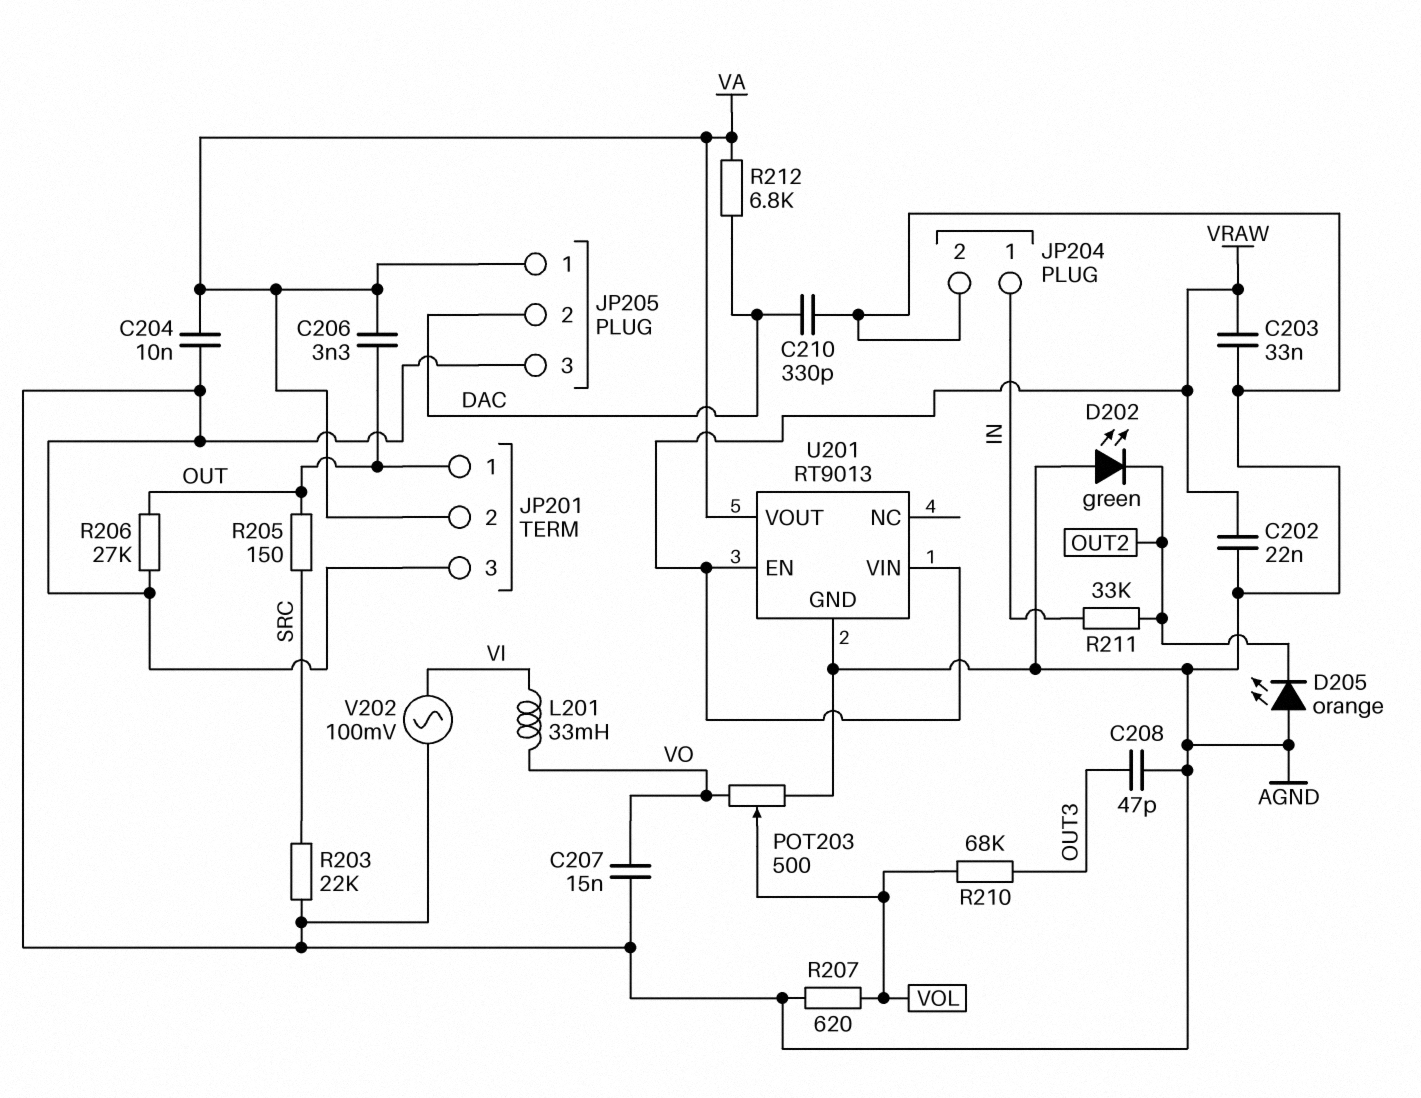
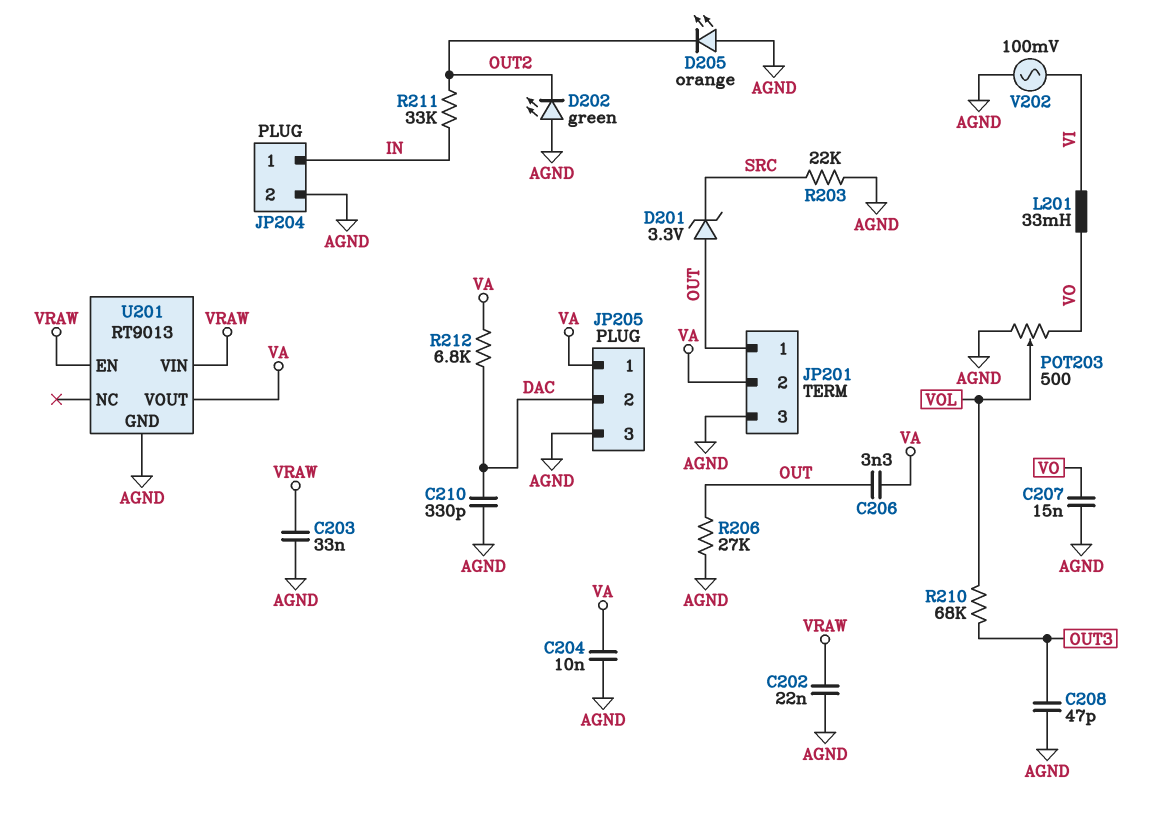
D201: none -> zener 3.3V (A OUT, K SRC)
R205: 150 (OUT, SRC) -> none
R207: 620 (AGND, VOL) -> none

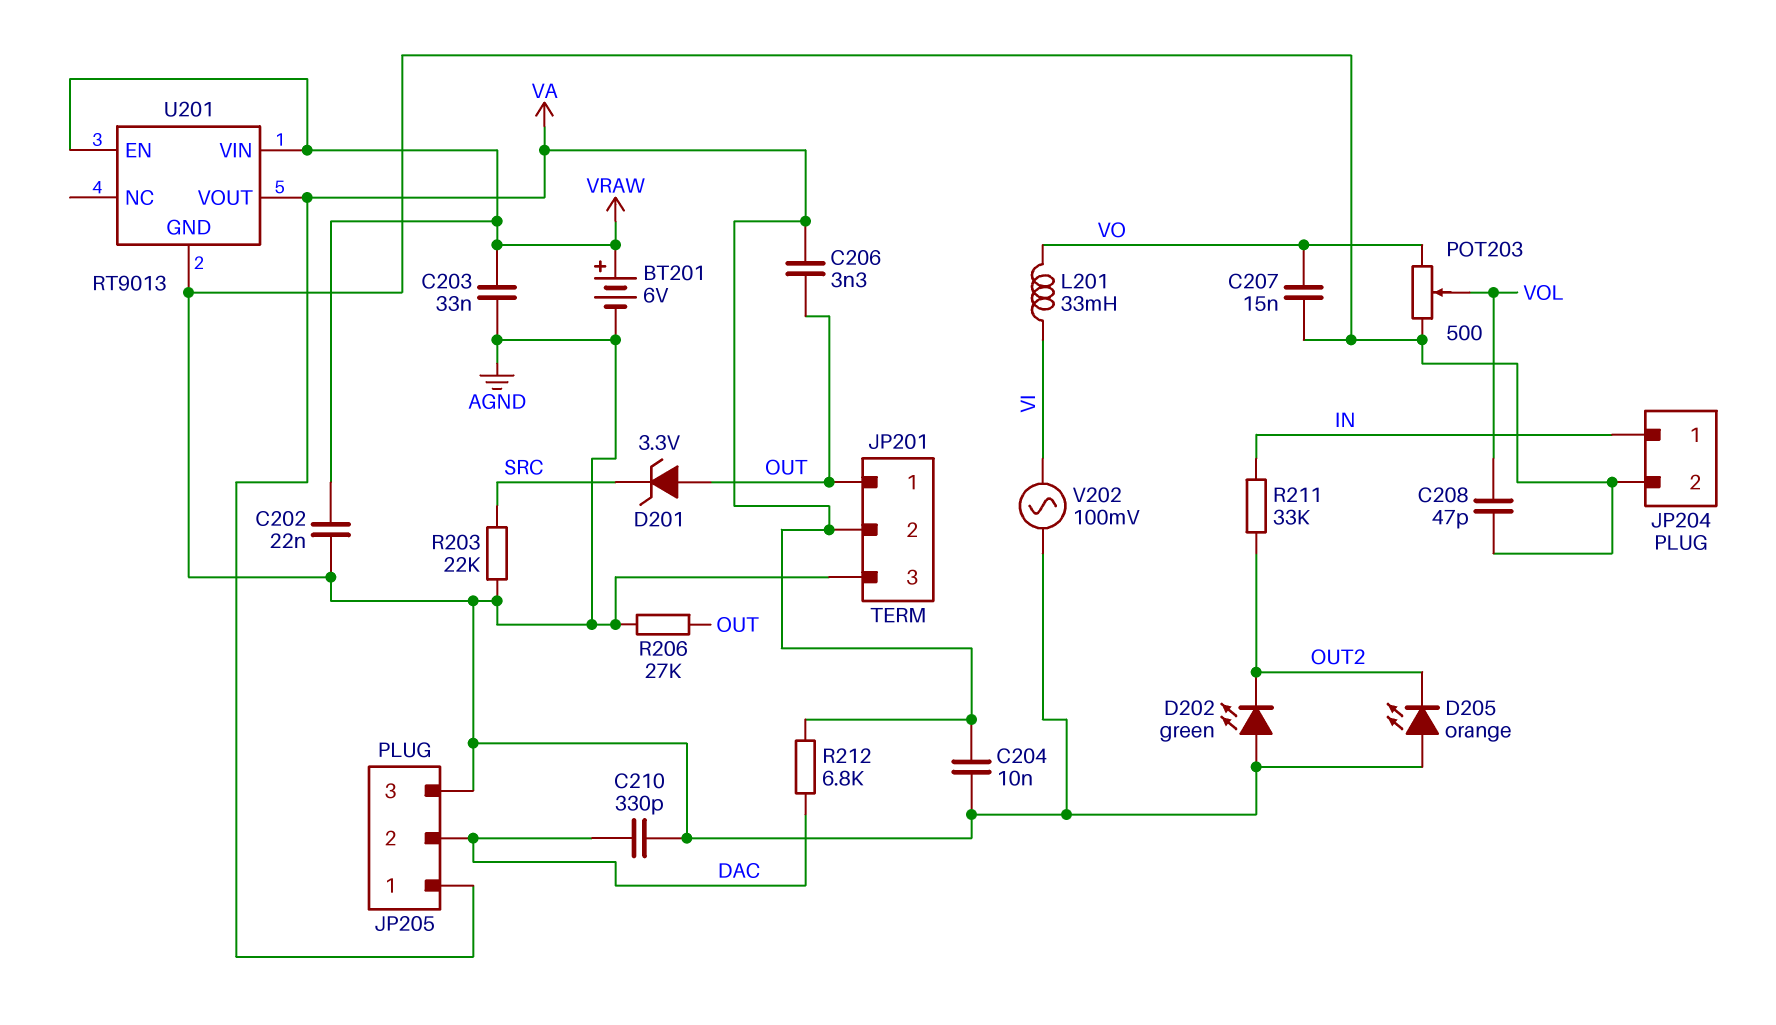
BT201: none -> 6V (plus VRAW, minus AGND)
C208: 47pF (AGND, OUT3) -> 47pF (AGND, VOL)
R210: 68k (OUT3, VOL) -> none

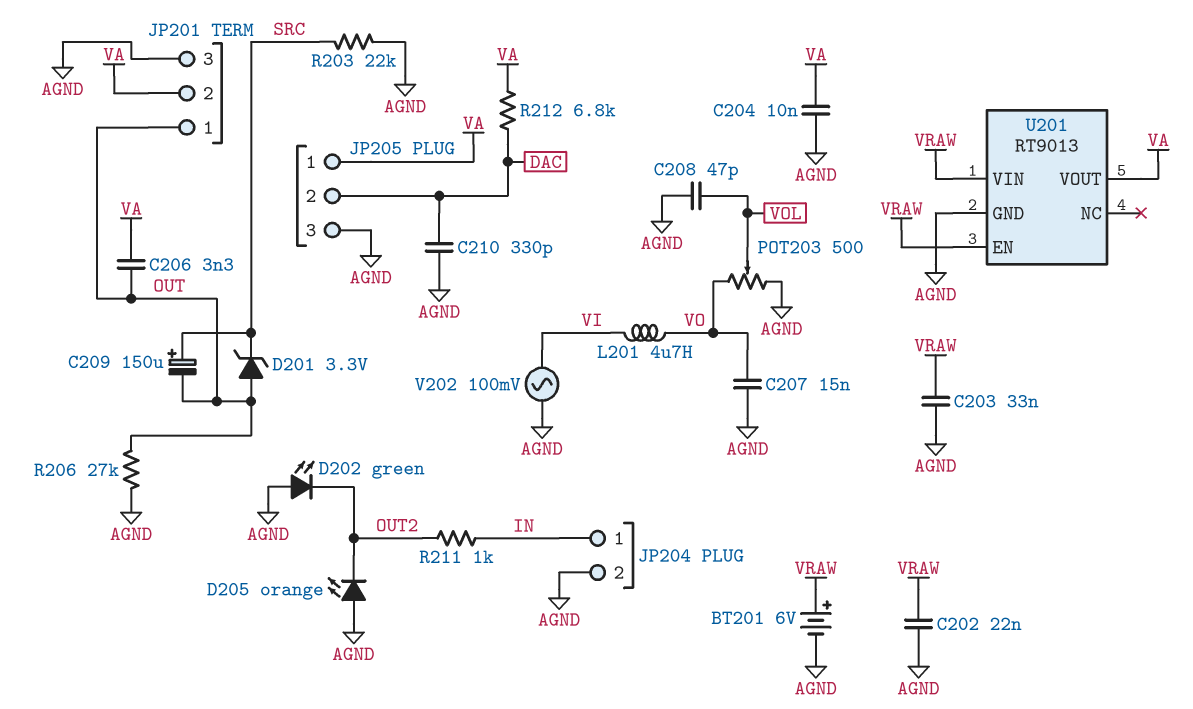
C209: none -> 150uF (plus SRC, minus OUT)
L201: 33mH (VI, VO) -> 4.7uH (VI, VO)
R211: 33k (IN, OUT2) -> 1k (IN, OUT2)

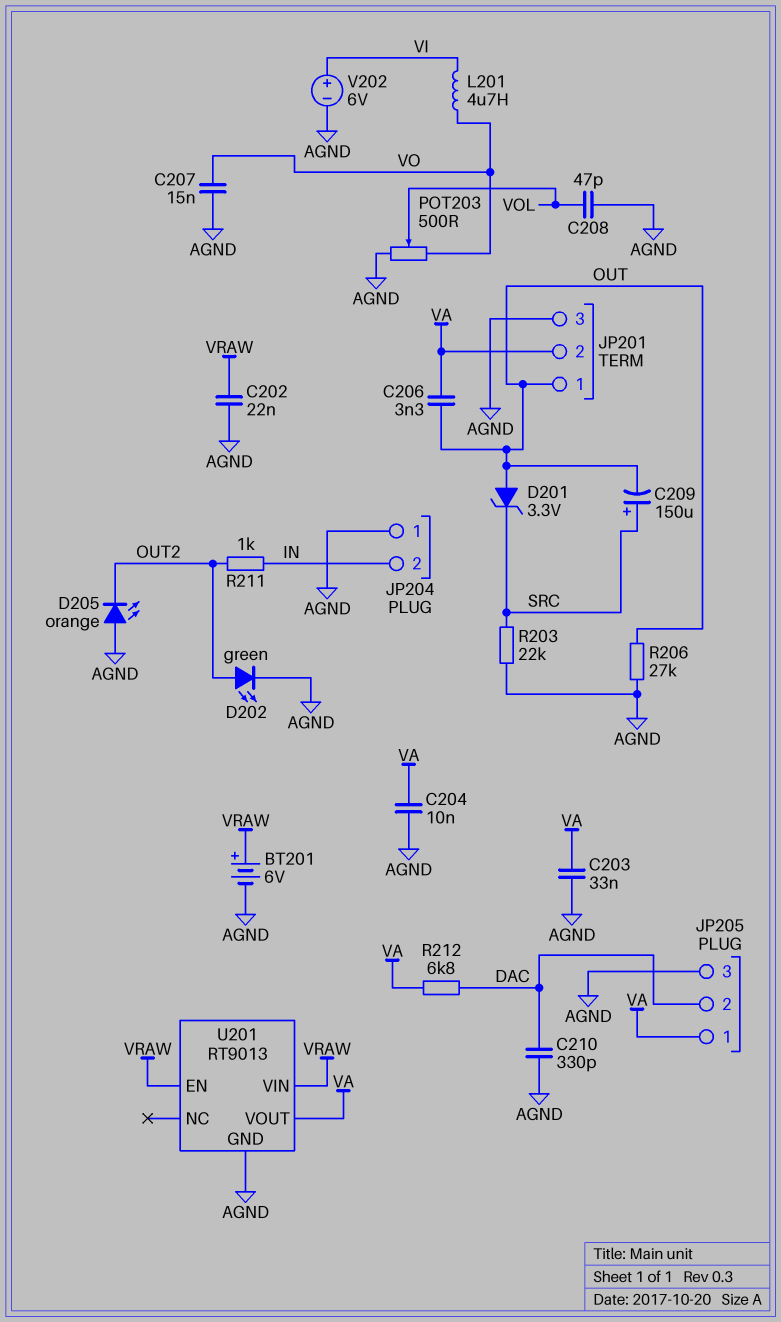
C203: 33nF (AGND, VRAW) -> 33nF (AGND, VA)
D202: LED green (A AGND, K OUT2) -> LED green (A OUT2, K AGND)
JP204 pin 1: IN -> AGND
JP204 pin 2: AGND -> IN
V202: AC 100mV (AGND, VI) -> 6V (plus VI, minus AGND)

